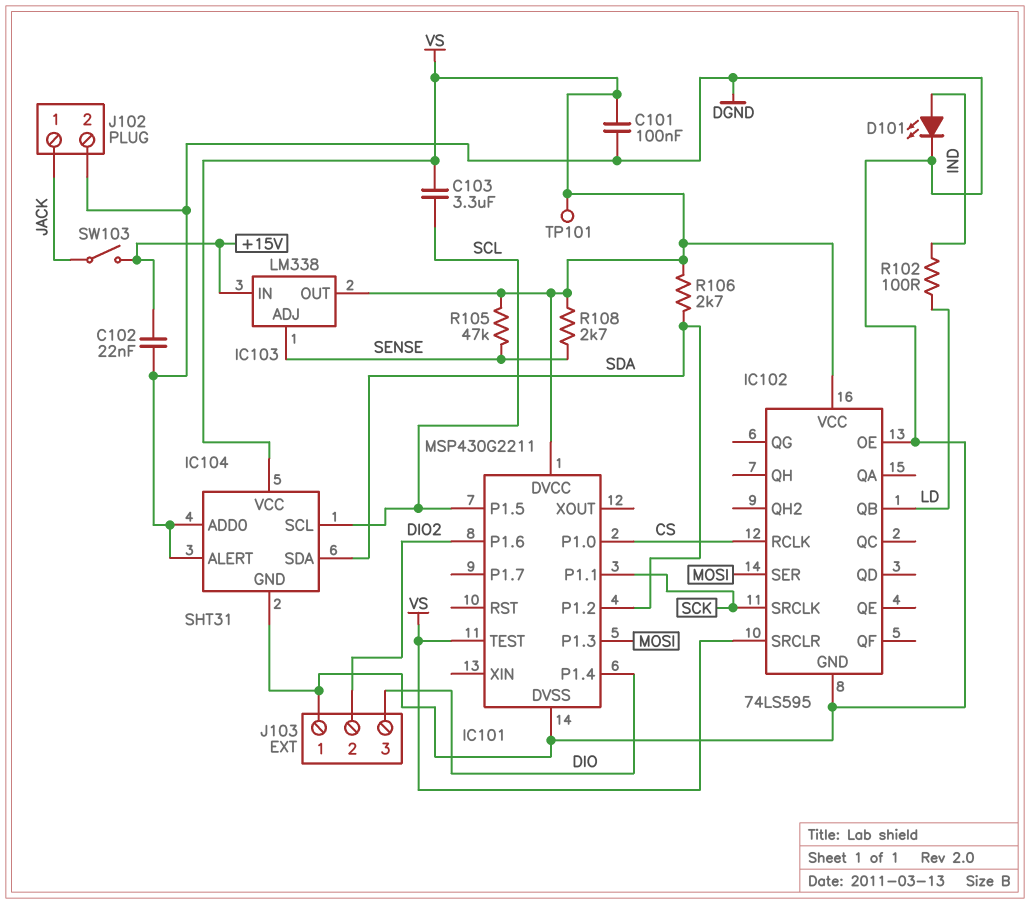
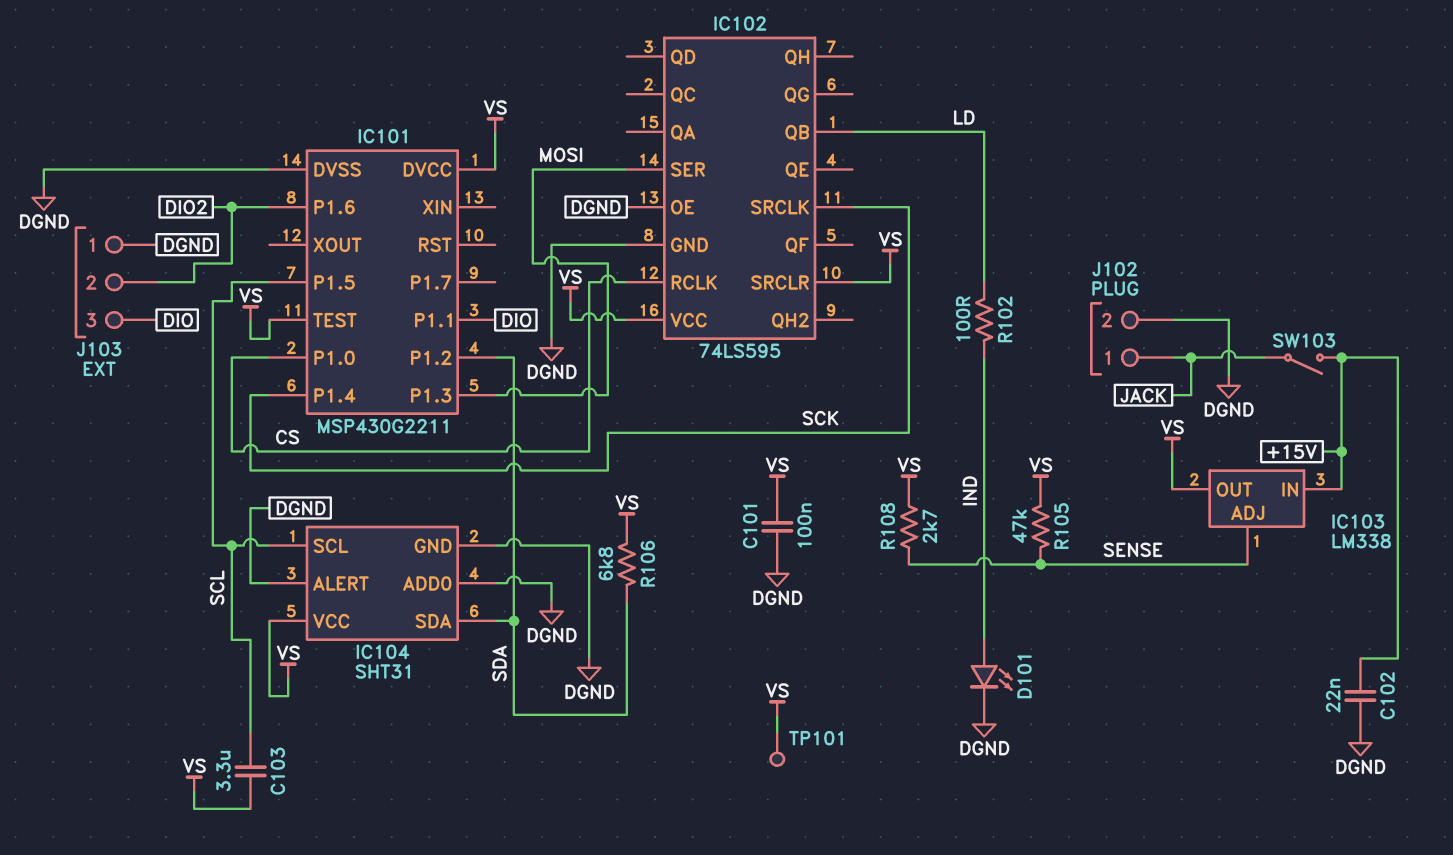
IC101 pin P1.1: SCK -> DIO
IC101 pin P1.4: DIO -> SCK
R106: 2.7k (SDA, VS) -> 6.8k (SDA, VS)

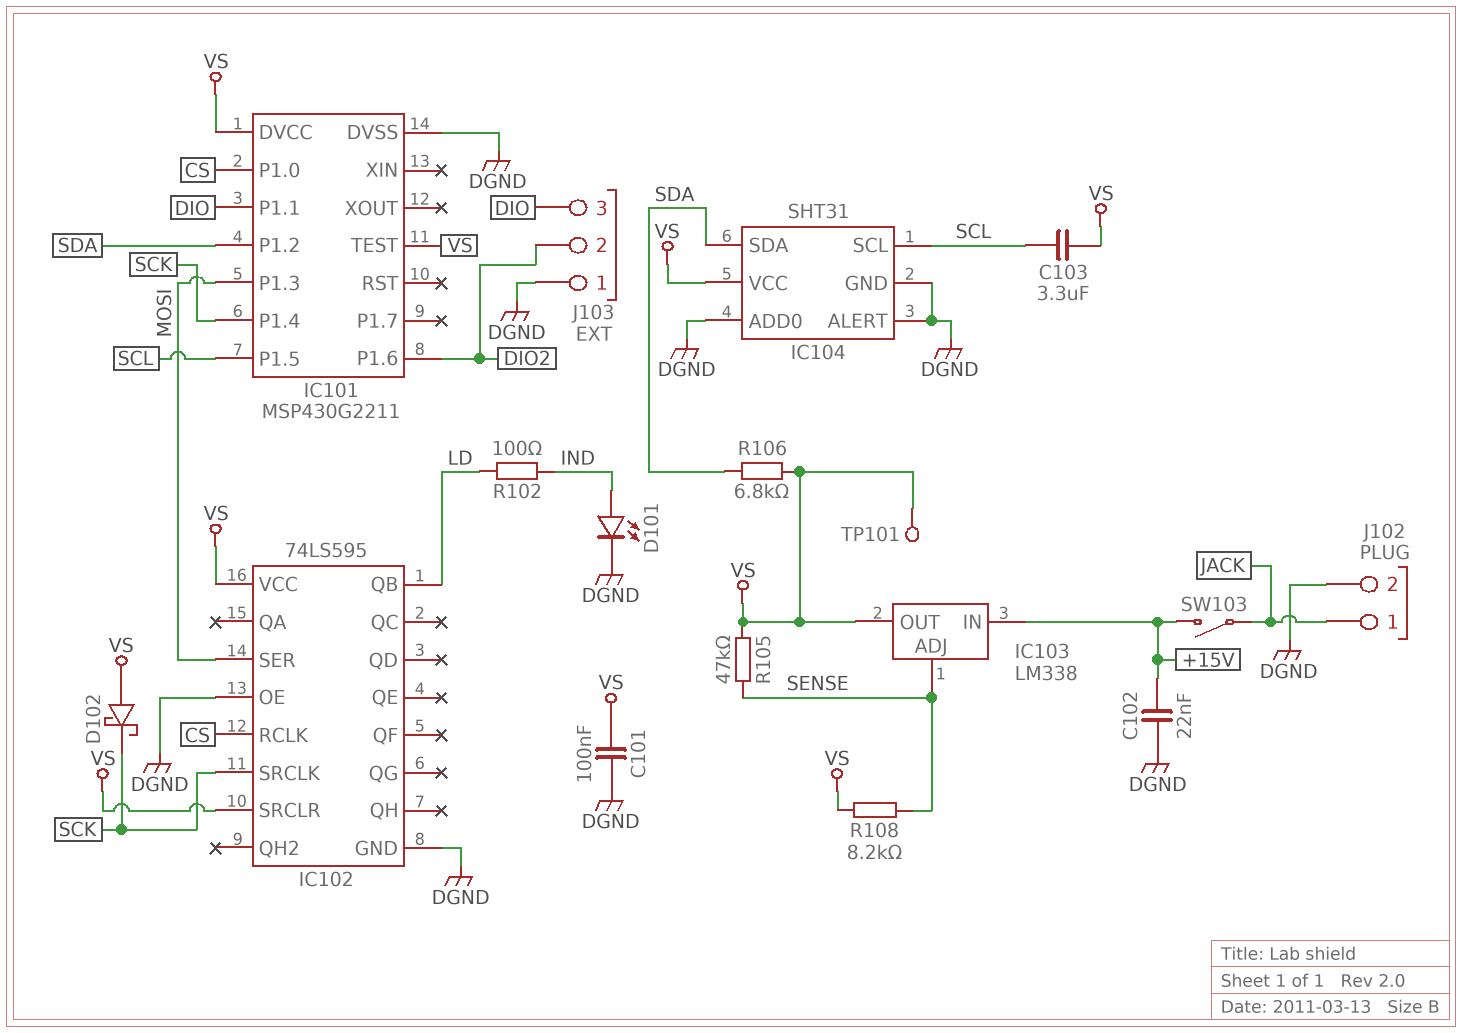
D102: none -> schottky (A VS, K SCK)
R108: 2.7k (SENSE, VS) -> 8.2k (SENSE, VS)

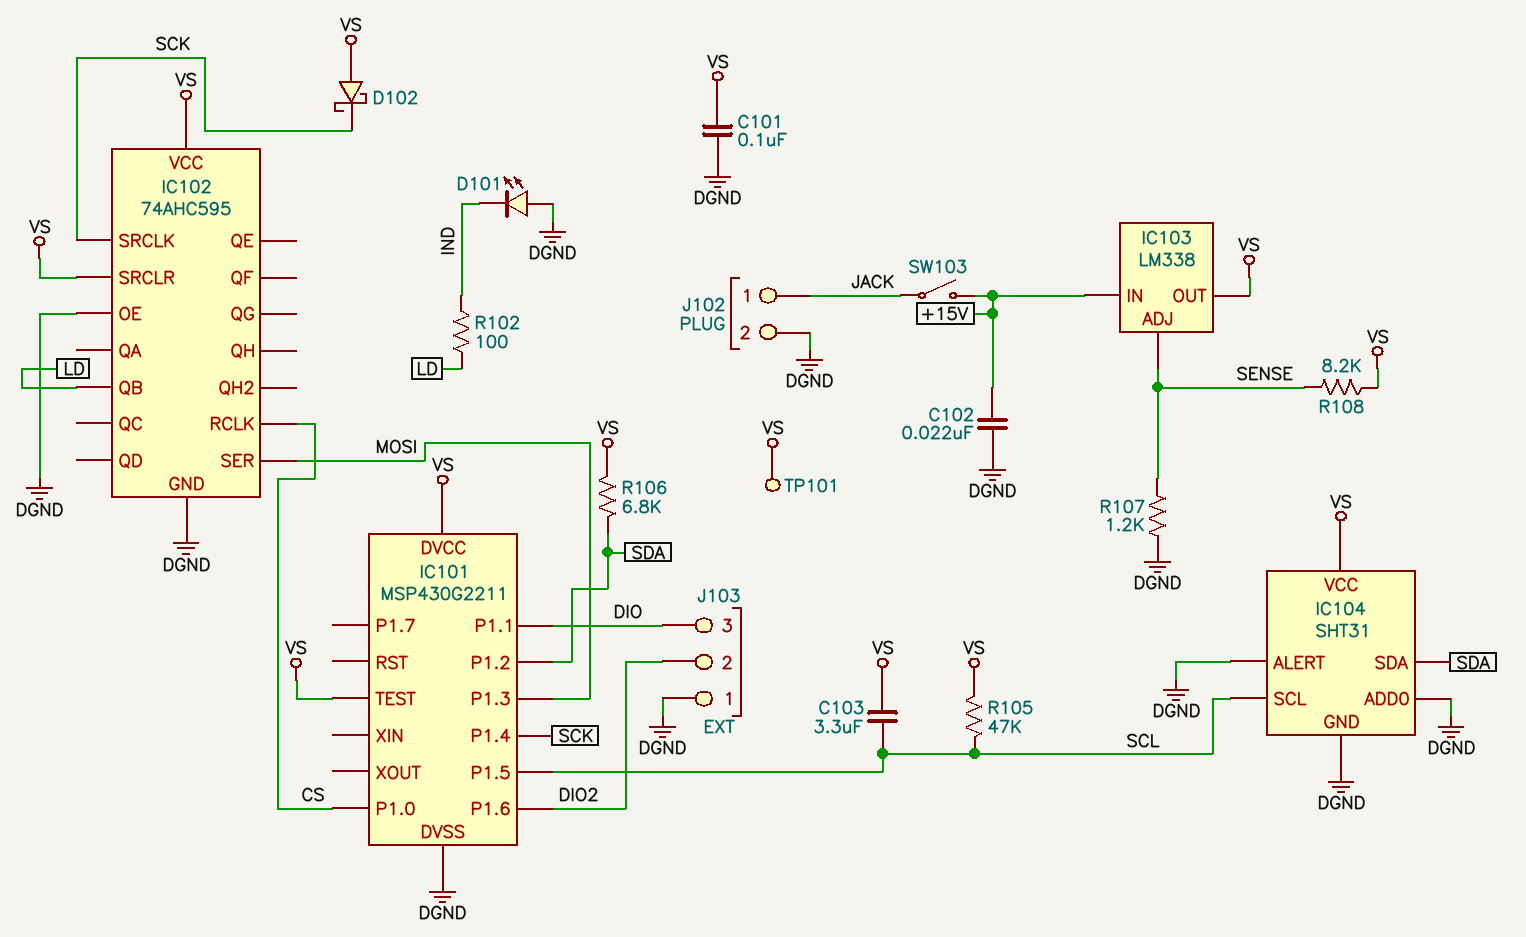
D101: LED (A IND, K DGND) -> LED (A DGND, K IND)
IC102: 74LS595 -> 74AHC595
R105: 47k (SENSE, VS) -> 47k (SCL, VS)
R107: none -> 1.2k (DGND, SENSE)

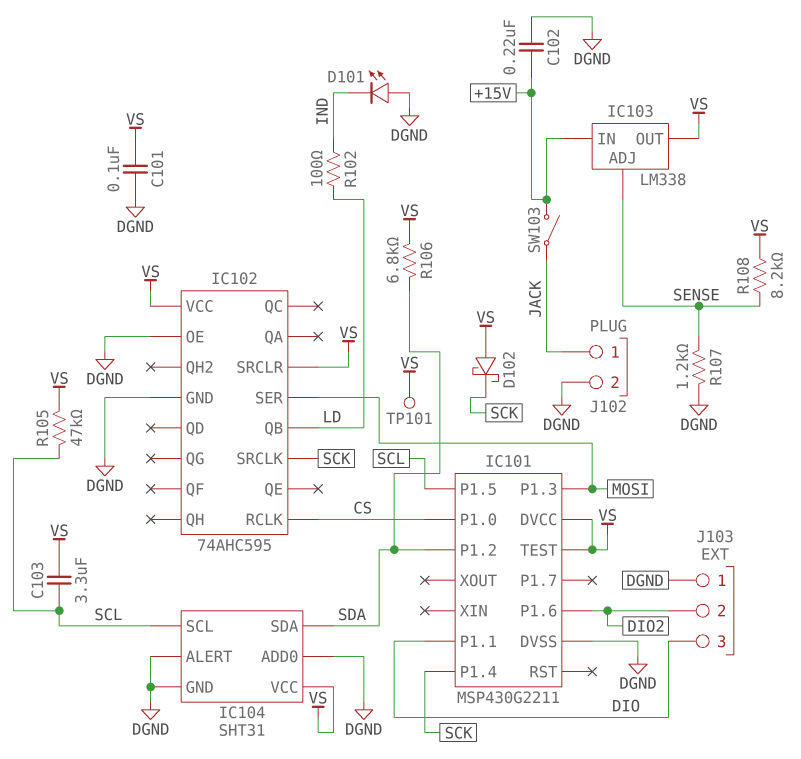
C102: 22nF (+15V, DGND) -> 220nF (+15V, DGND)

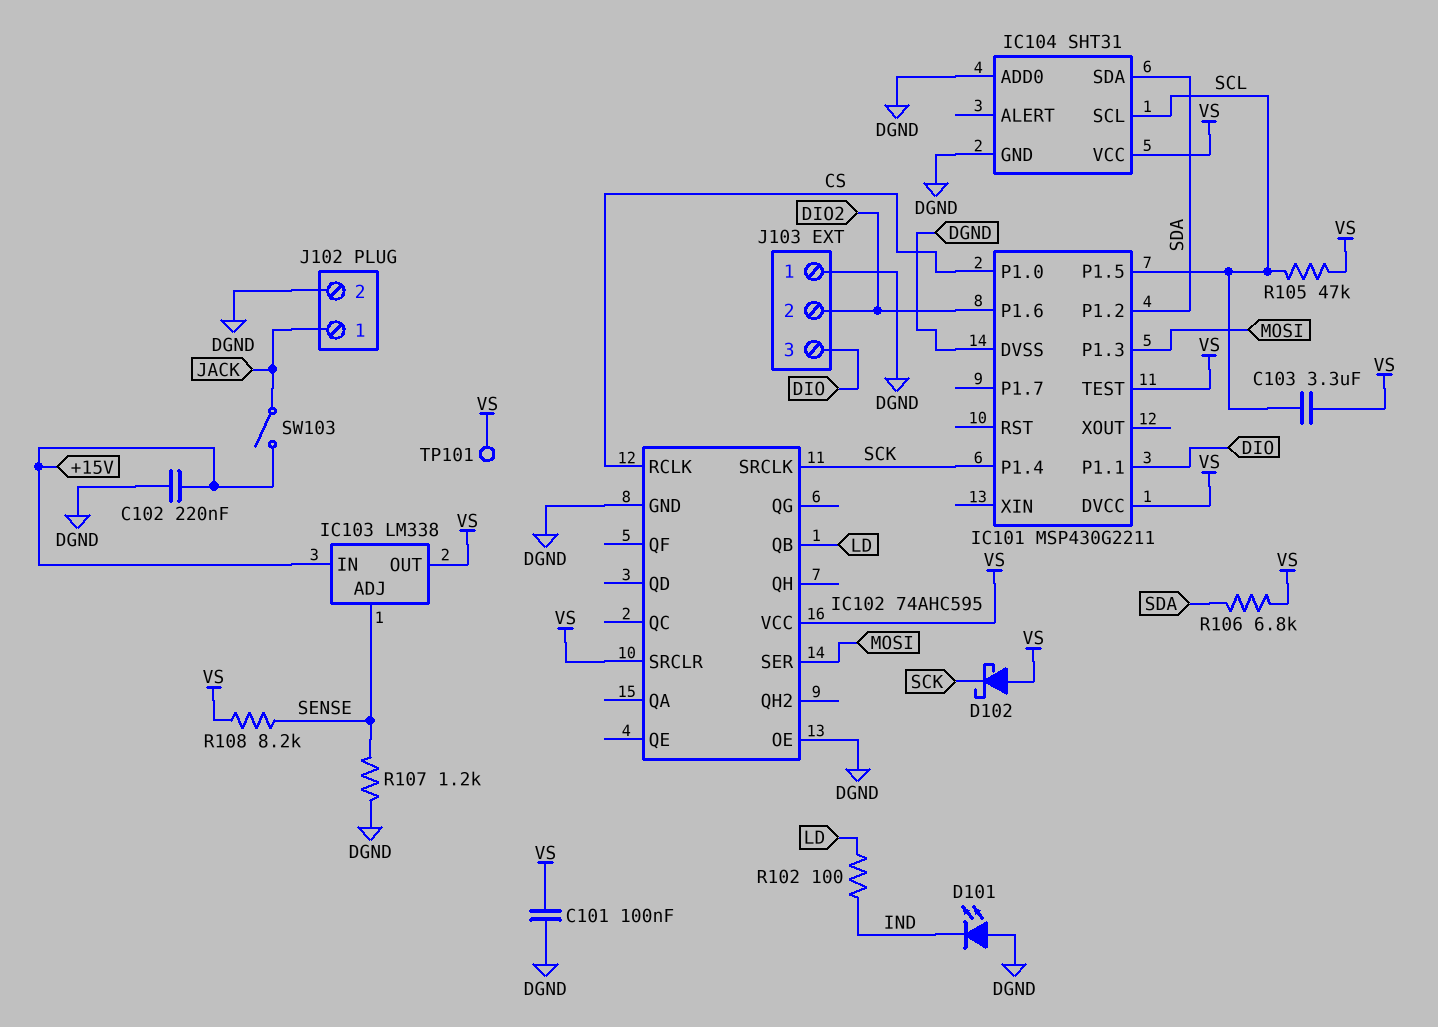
IC104 pin ALERT: DGND -> none

